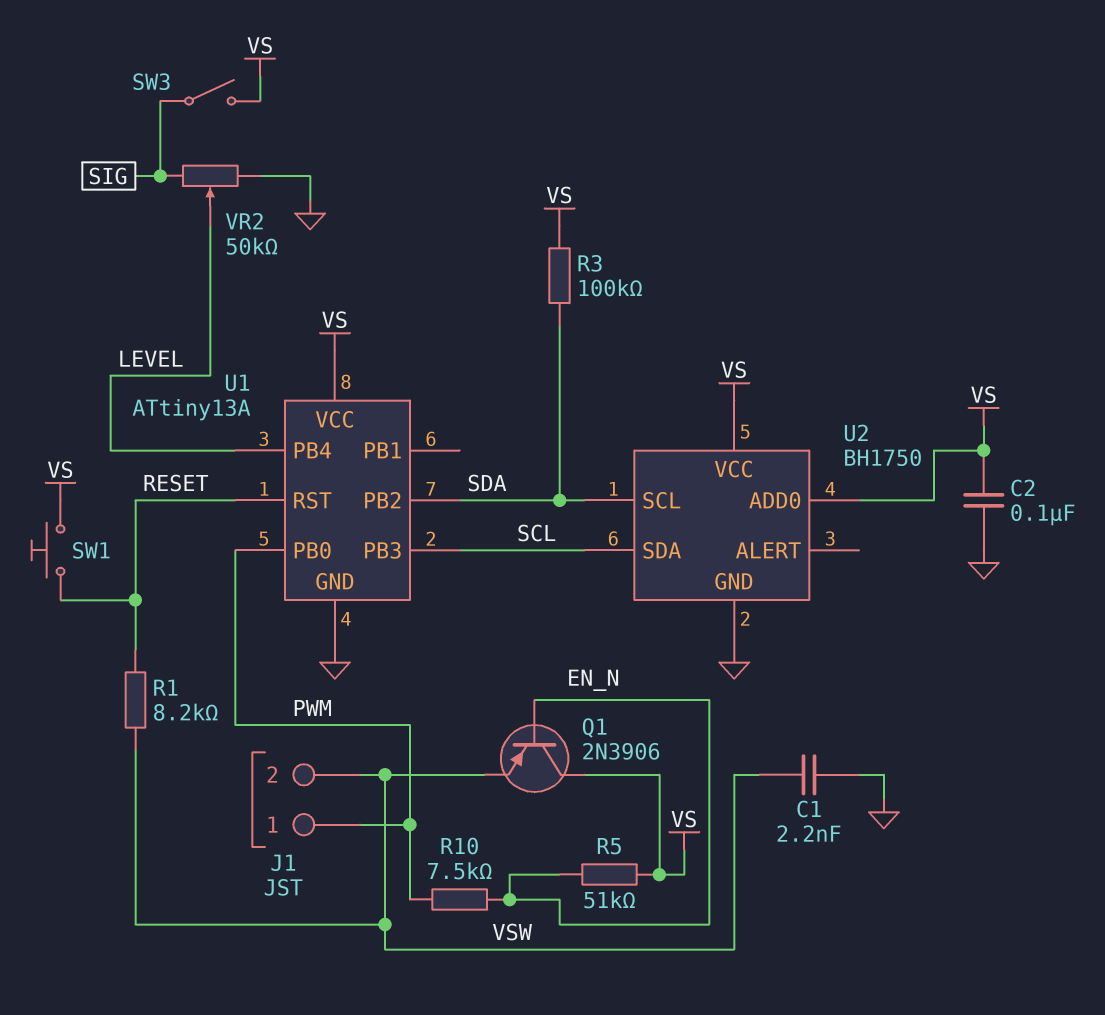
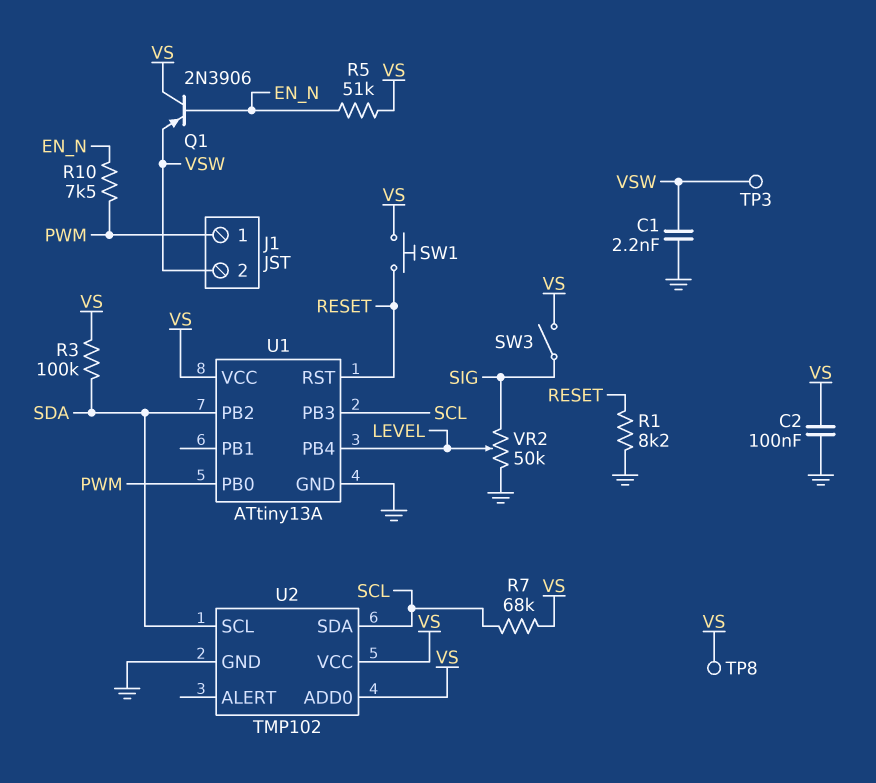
R1: 8.2k (RESET, VSW) -> 8.2k (GND, RESET)
R7: none -> 68k (SCL, VS)
TP3: none -> test point (VSW)
TP8: none -> test point (VS)
U2: BH1750 -> TMP102

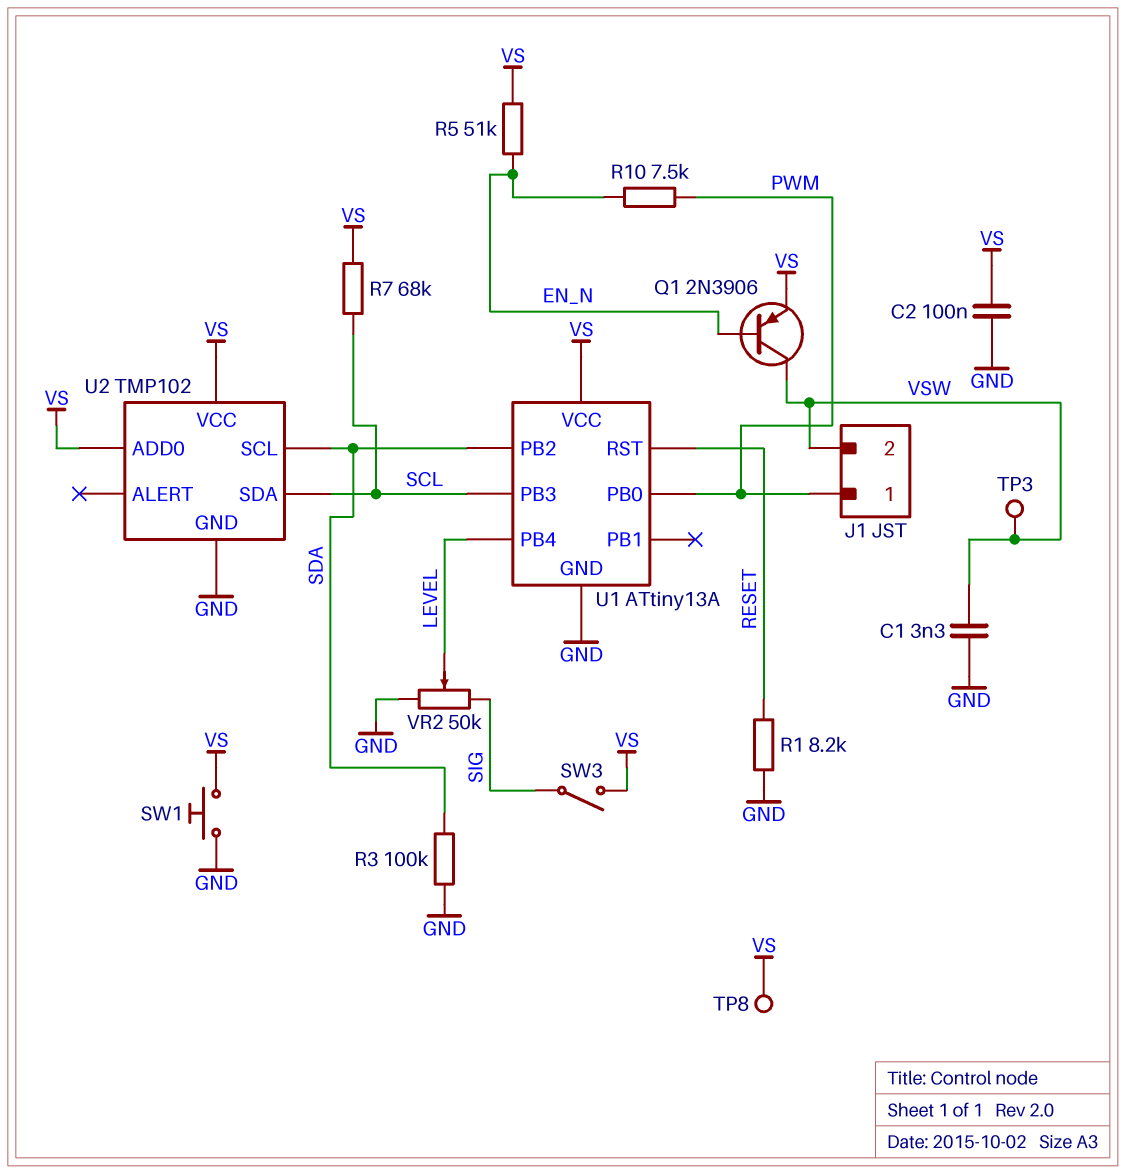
C1: 2.2nF (GND, VSW) -> 3.3nF (GND, VSW)
Q1: PNP 2N3906 (B EN_N, C VS, E VSW) -> PNP 2N3906 (B EN_N, C VSW, E VS)
R3: 100k (SDA, VS) -> 100k (GND, SDA)
SW1: button (RESET, VS) -> button (GND, VS)

